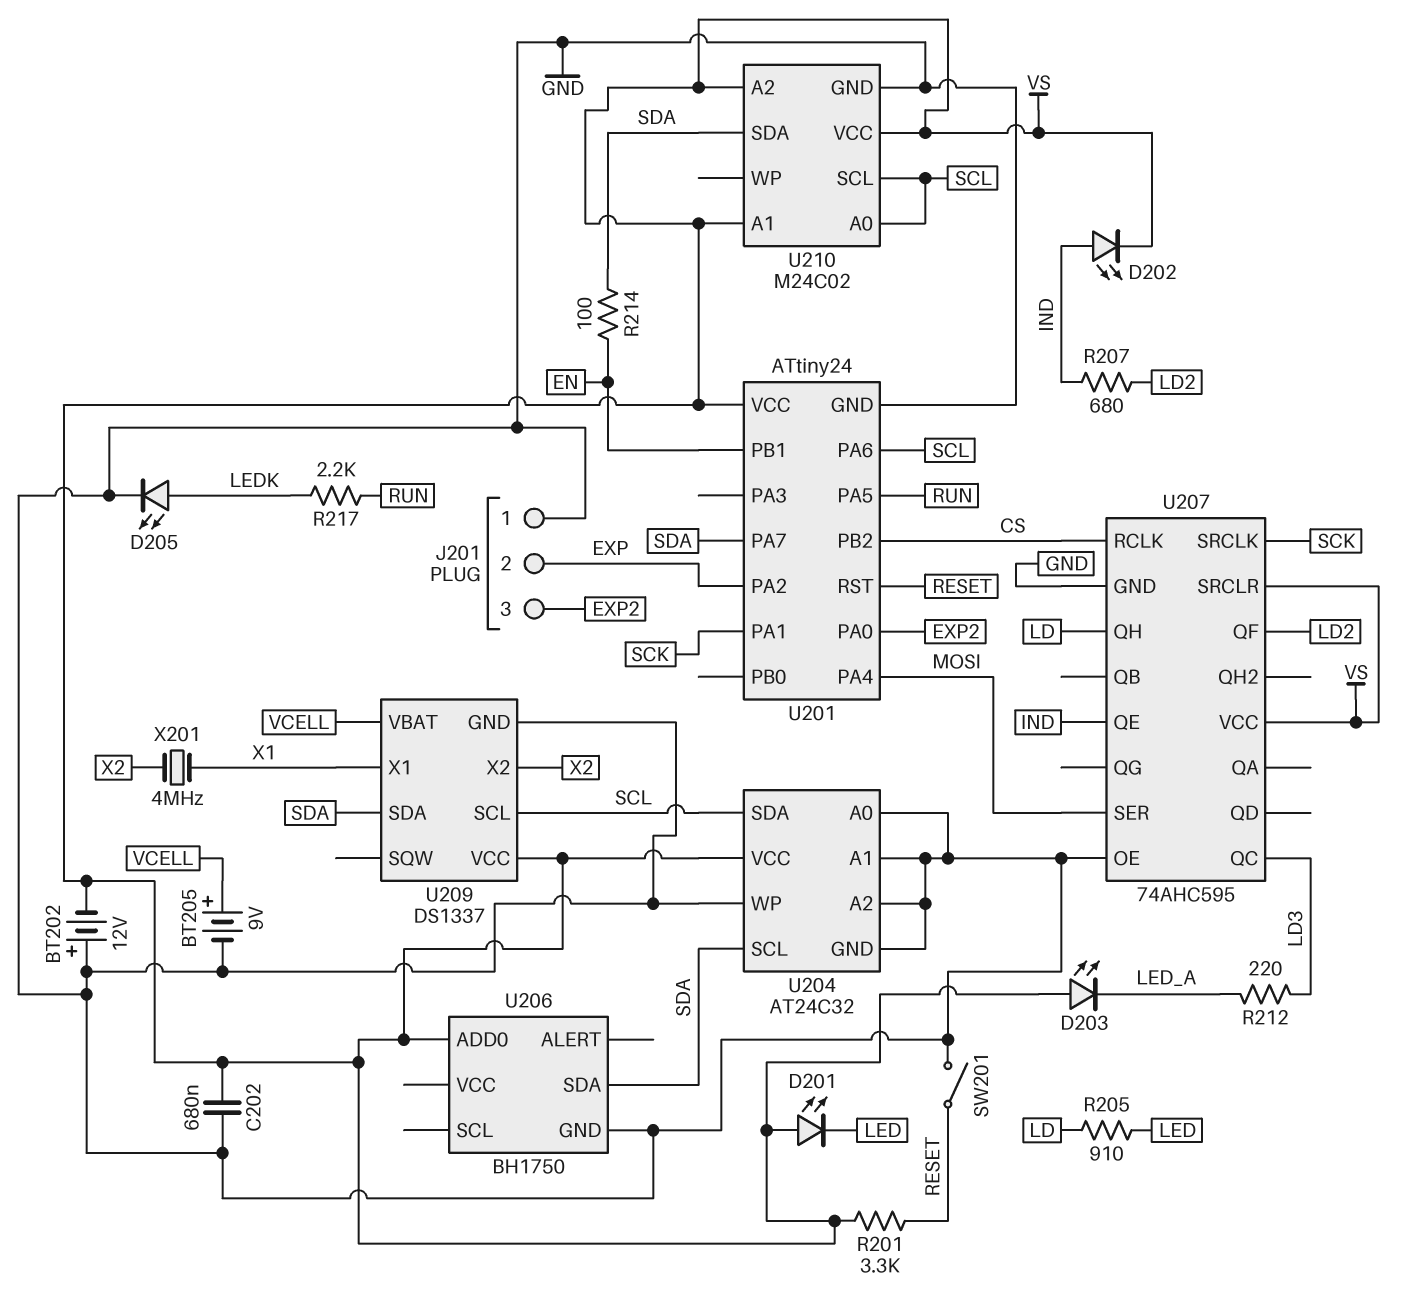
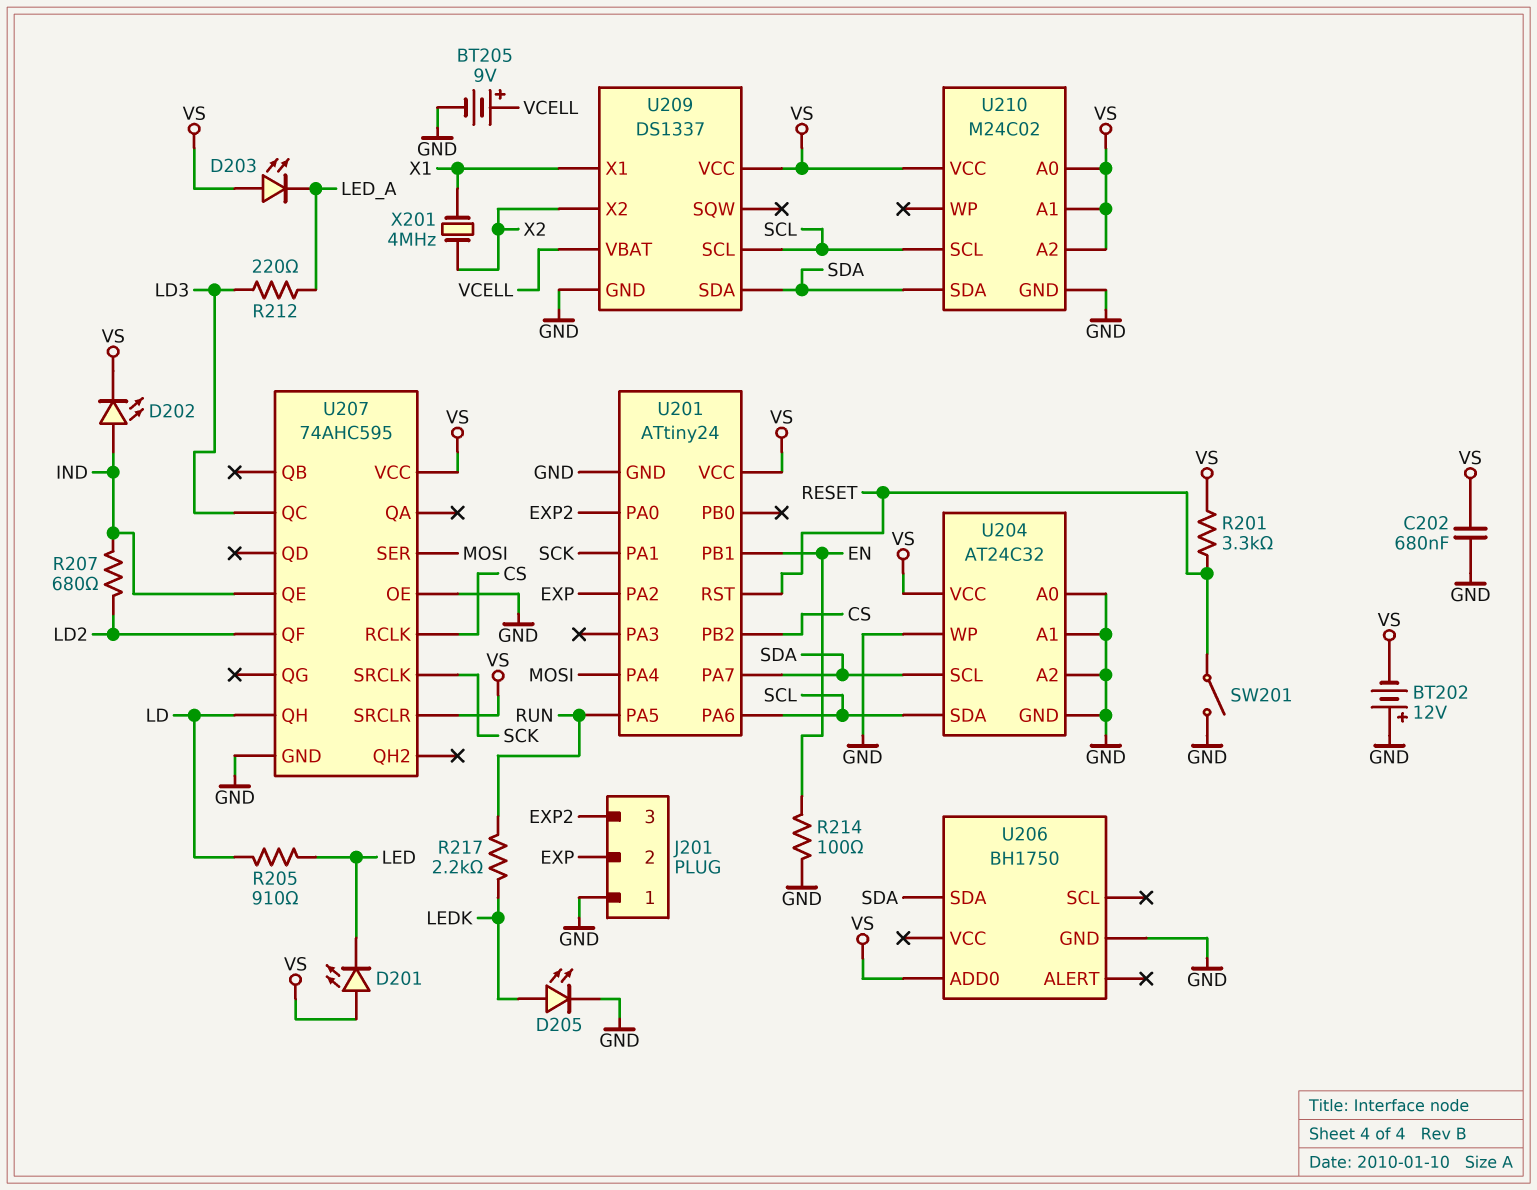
R214: 100 (EN, SDA) -> 100 (EN, GND)
U210 pin A0: SCL -> VS

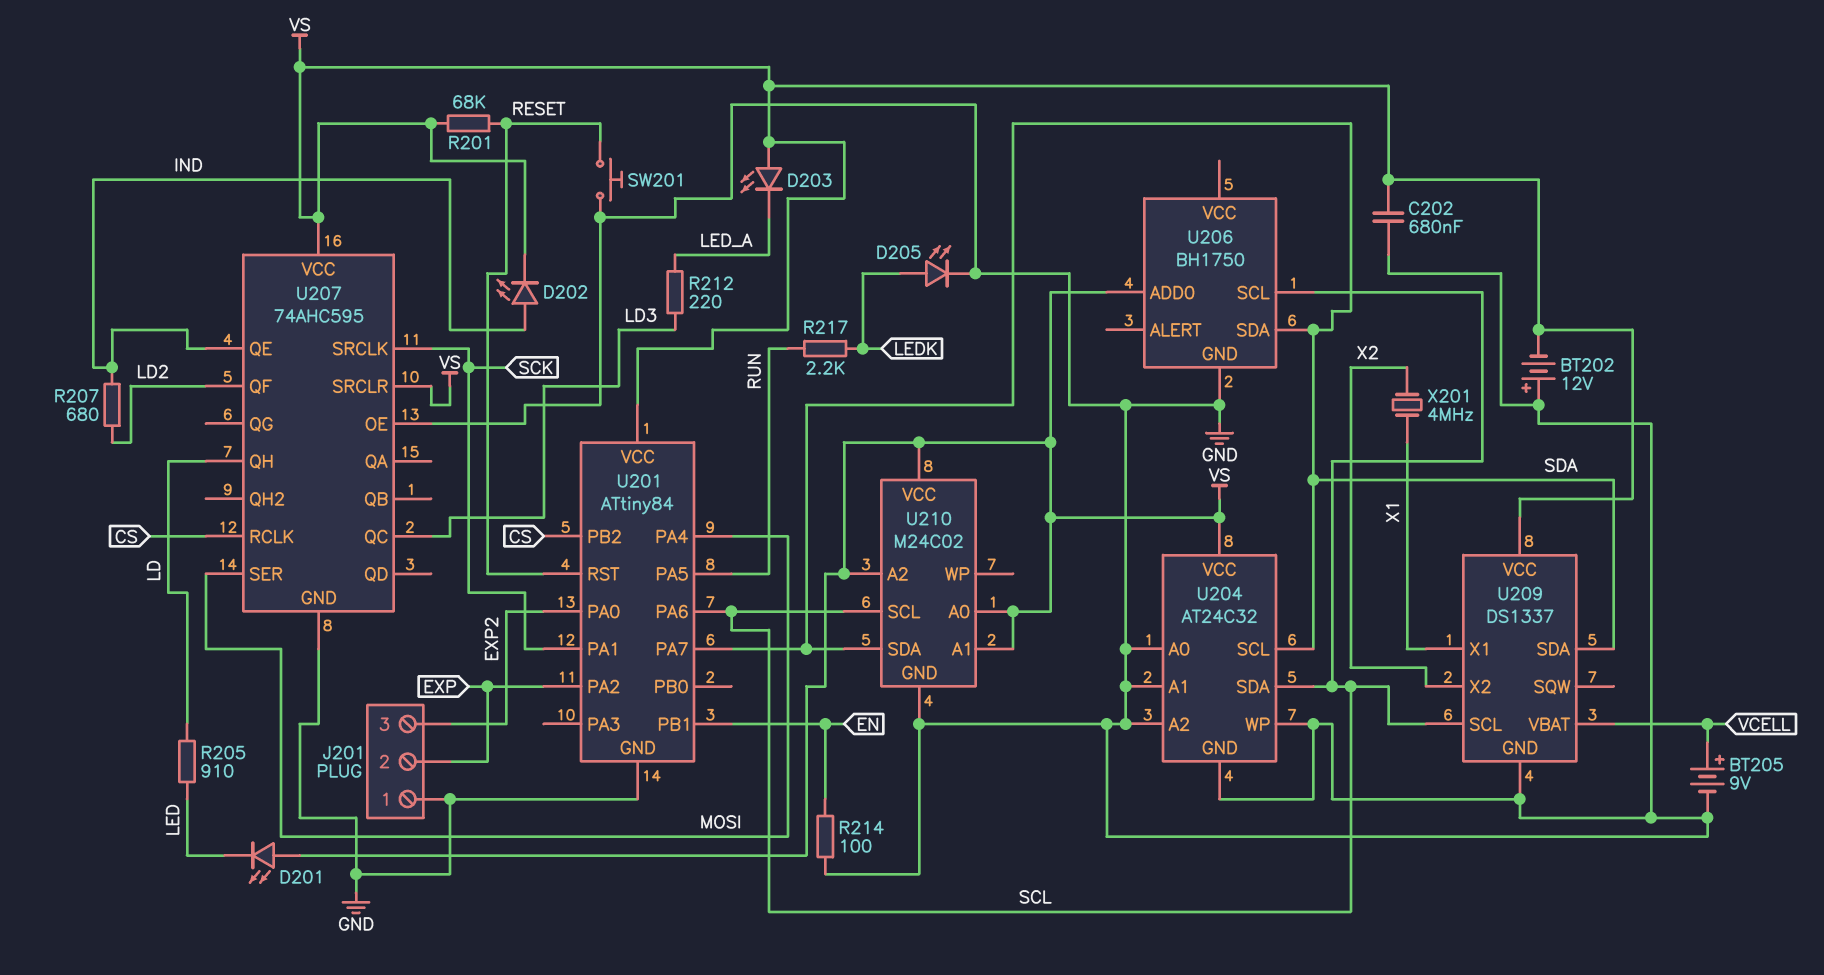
R201: 3.3k (RESET, VS) -> 68k (RESET, VS)
SW201: switch (GND, RESET) -> button (GND, RESET)
U201: ATtiny24 -> ATtiny84
U206 pin SCL: none -> SCL

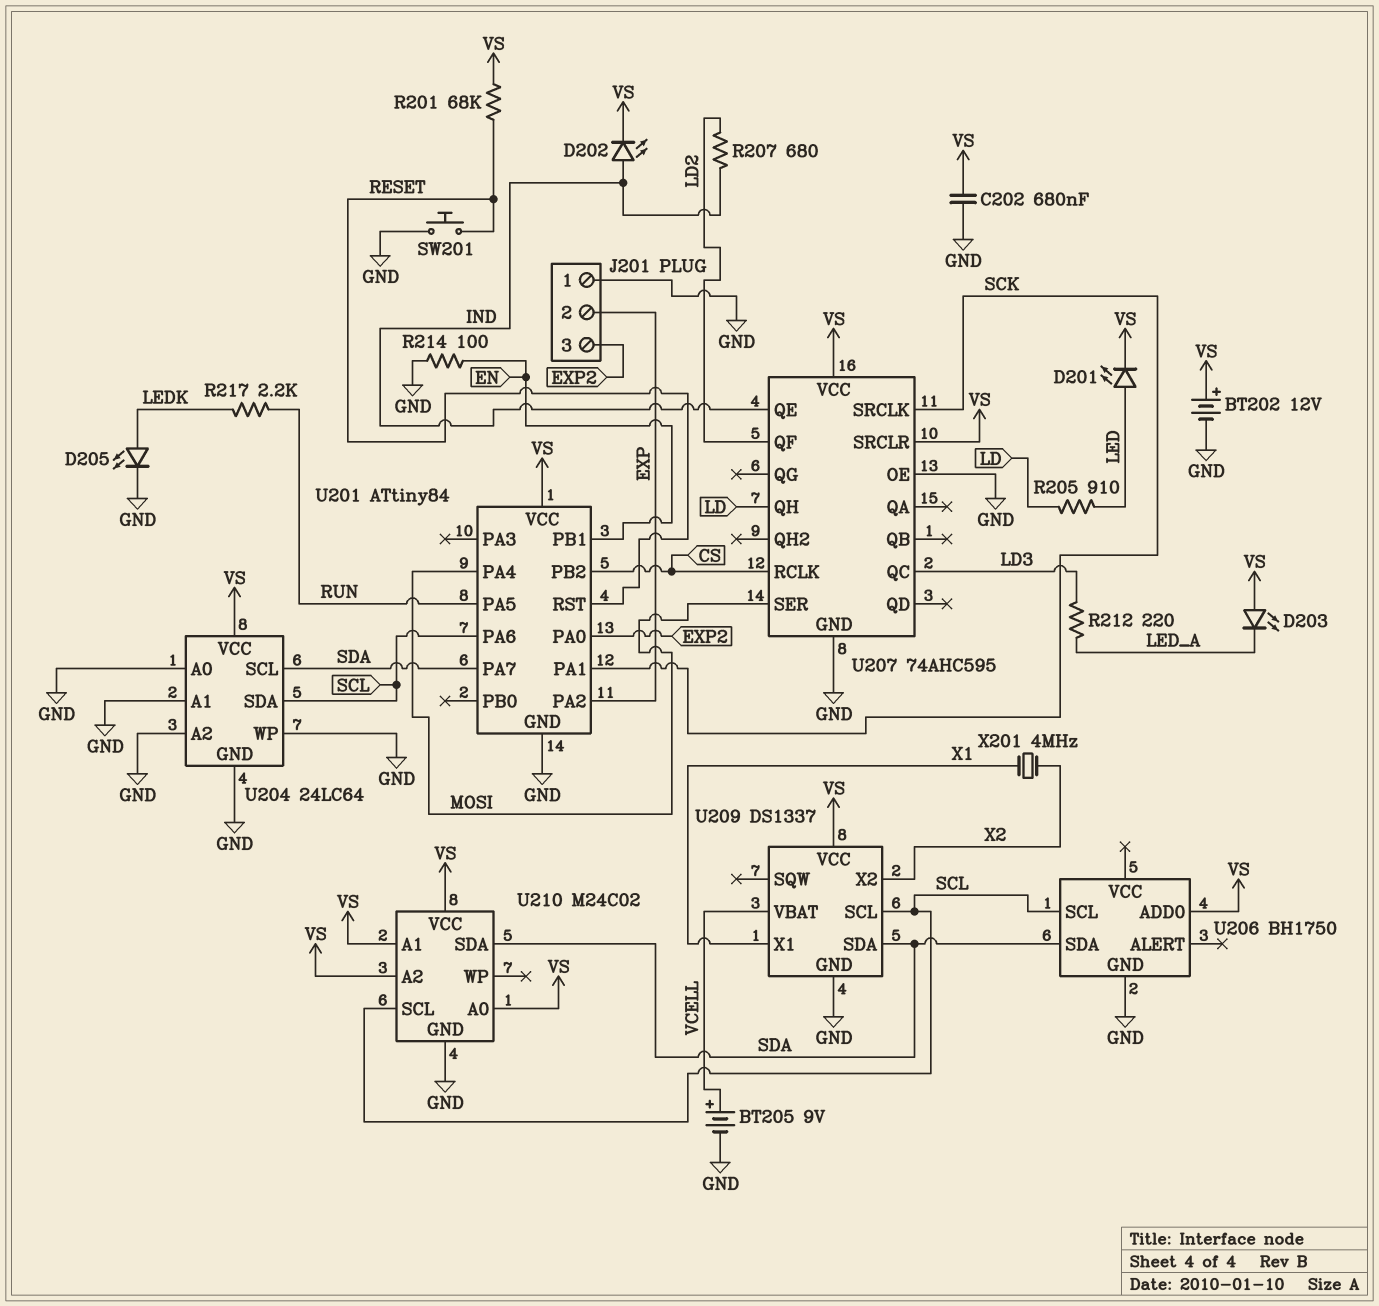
BT202: 12V (plus GND, minus VS) -> 12V (plus VS, minus GND)
D201: LED (A VS, K LED) -> LED (A LED, K VS)
U204: AT24C32 -> 24LC64

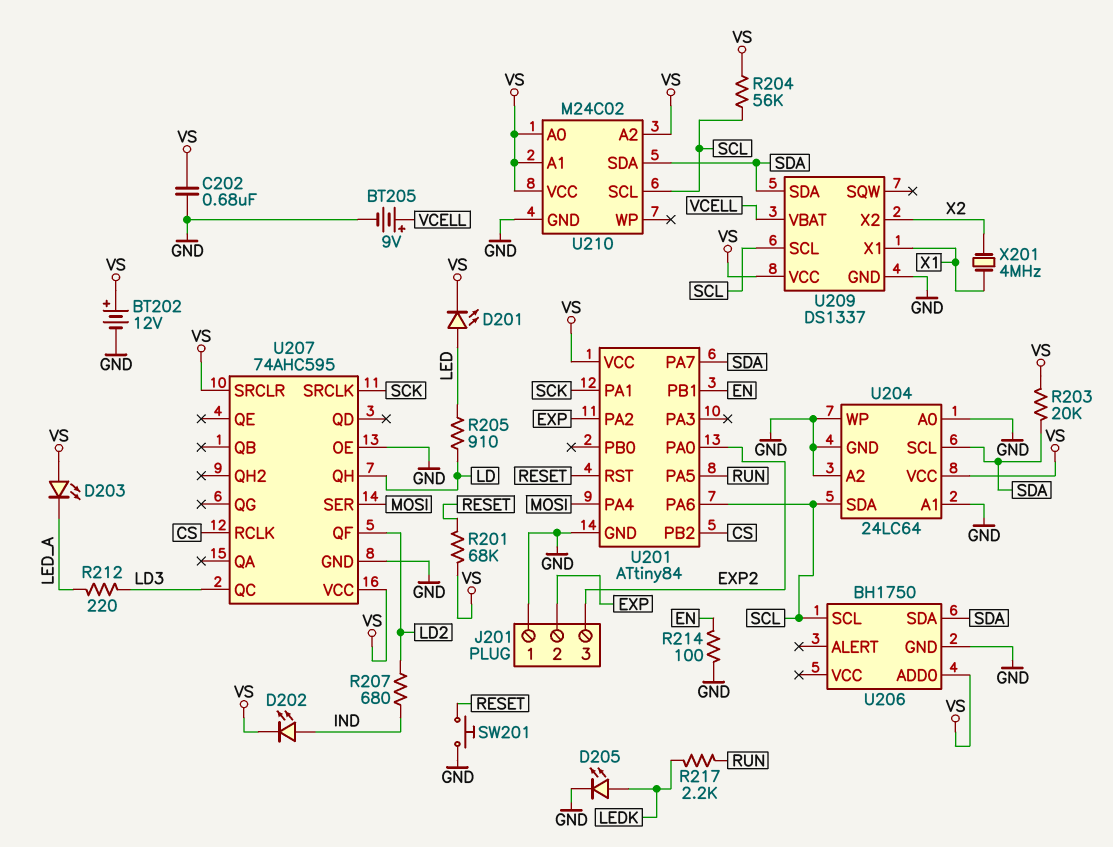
R203: none -> 20k (SDA, VS)
R204: none -> 56k (SCL, VS)
U207 pin QE: IND -> none

